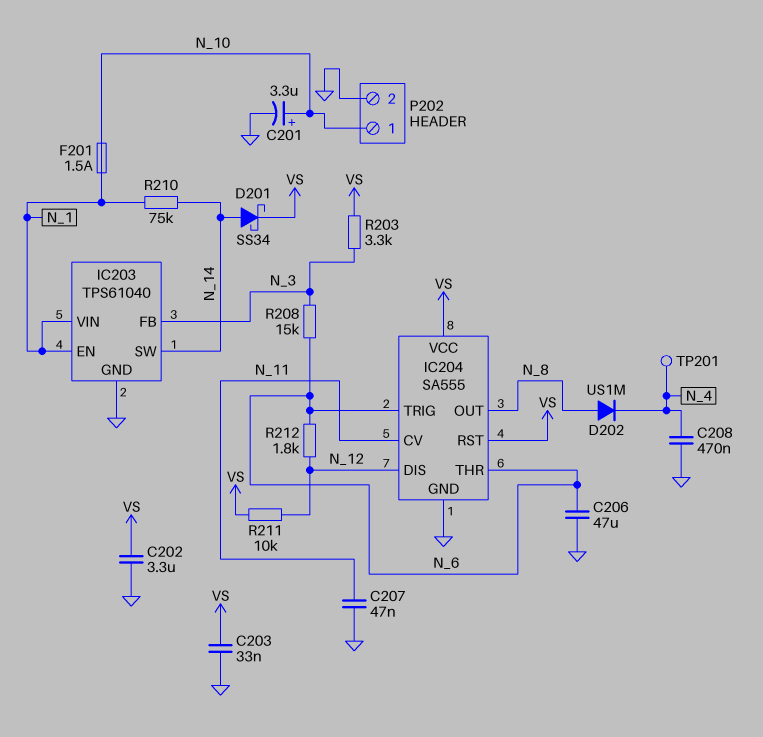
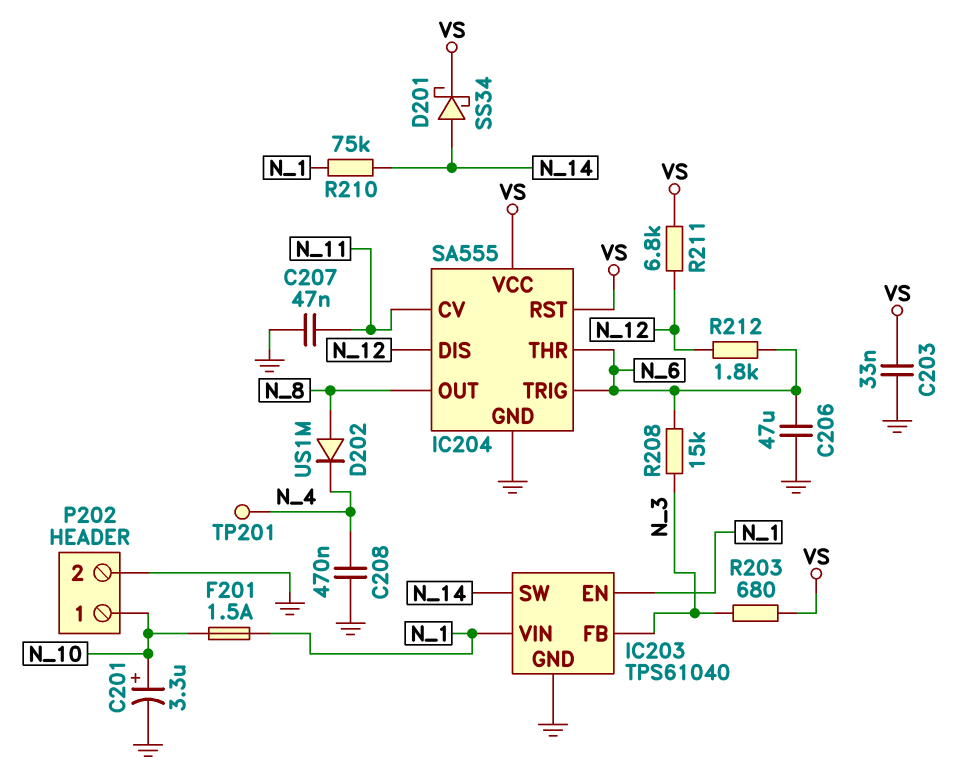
C202: 3.3uF (GND, VS) -> none
R203: 3.3k (N_3, VS) -> 680 (N_3, VS)
R211: 10k (N_12, VS) -> 6.8k (N_12, VS)

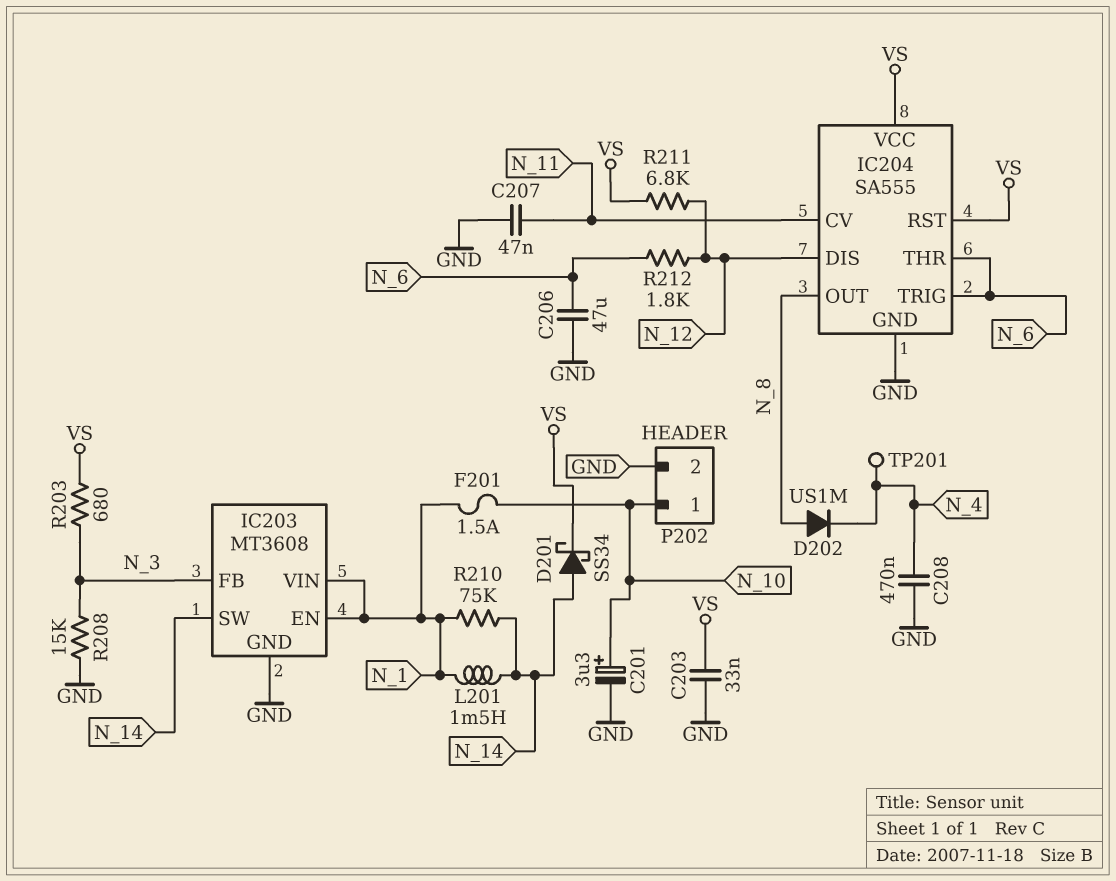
IC203: TPS61040 -> MT3608
L201: none -> 1.5mH (N_1, N_14)
R208: 15k (N_3, N_6) -> 15k (GND, N_3)

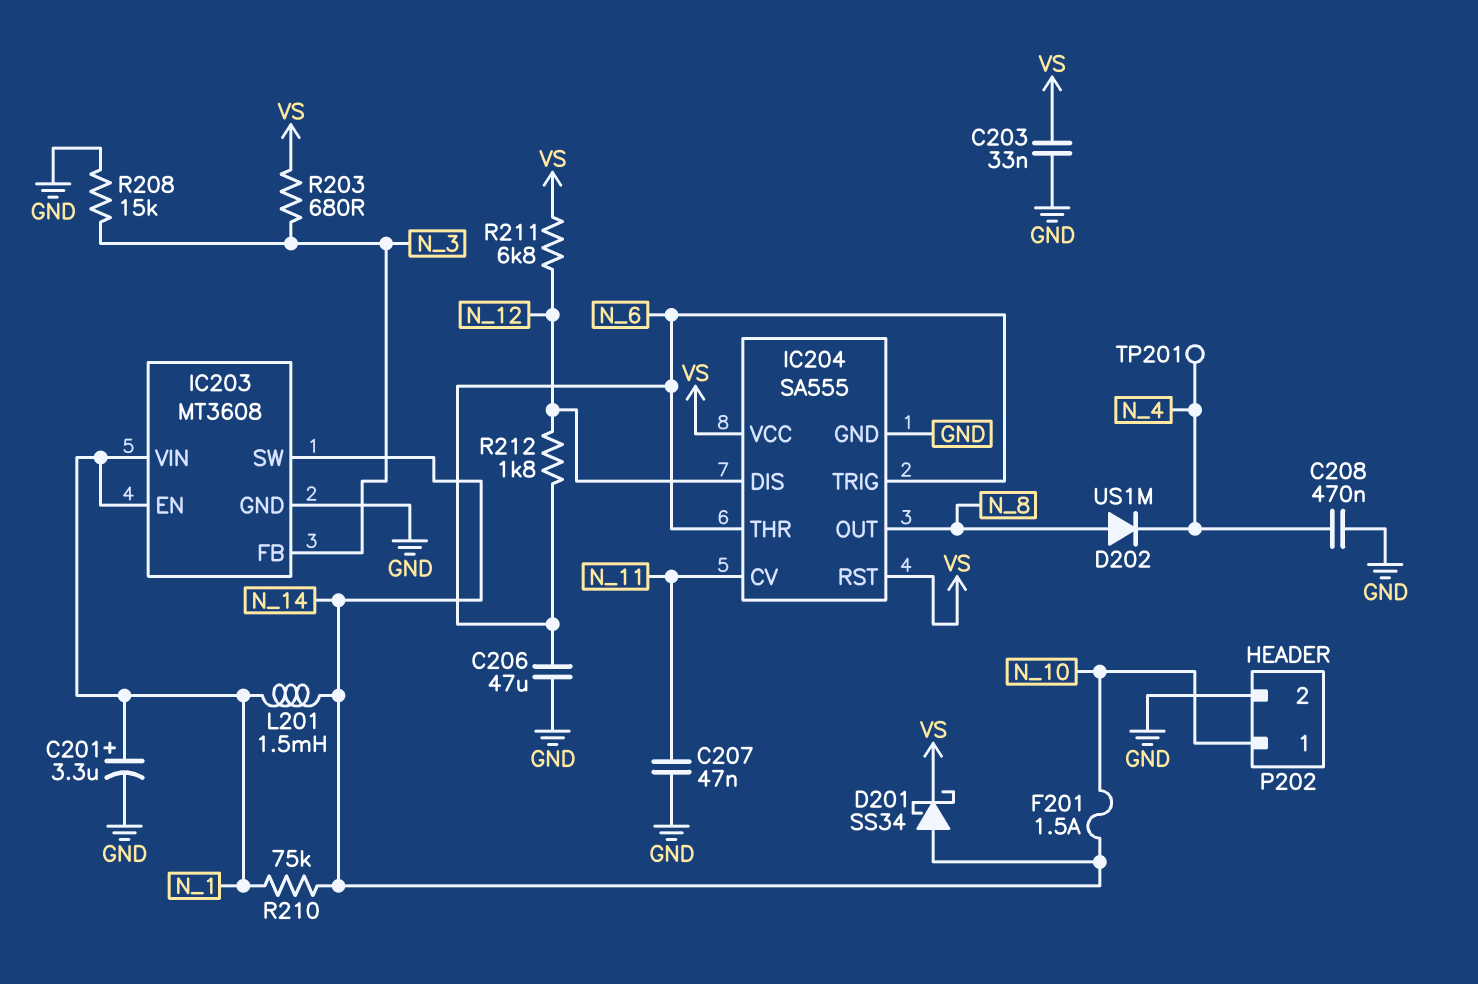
C201: 3.3uF (plus N_10, minus GND) -> 3.3uF (plus N_1, minus GND)
F201: 1.5A (N_1, N_10) -> 1.5A (N_10, N_14)

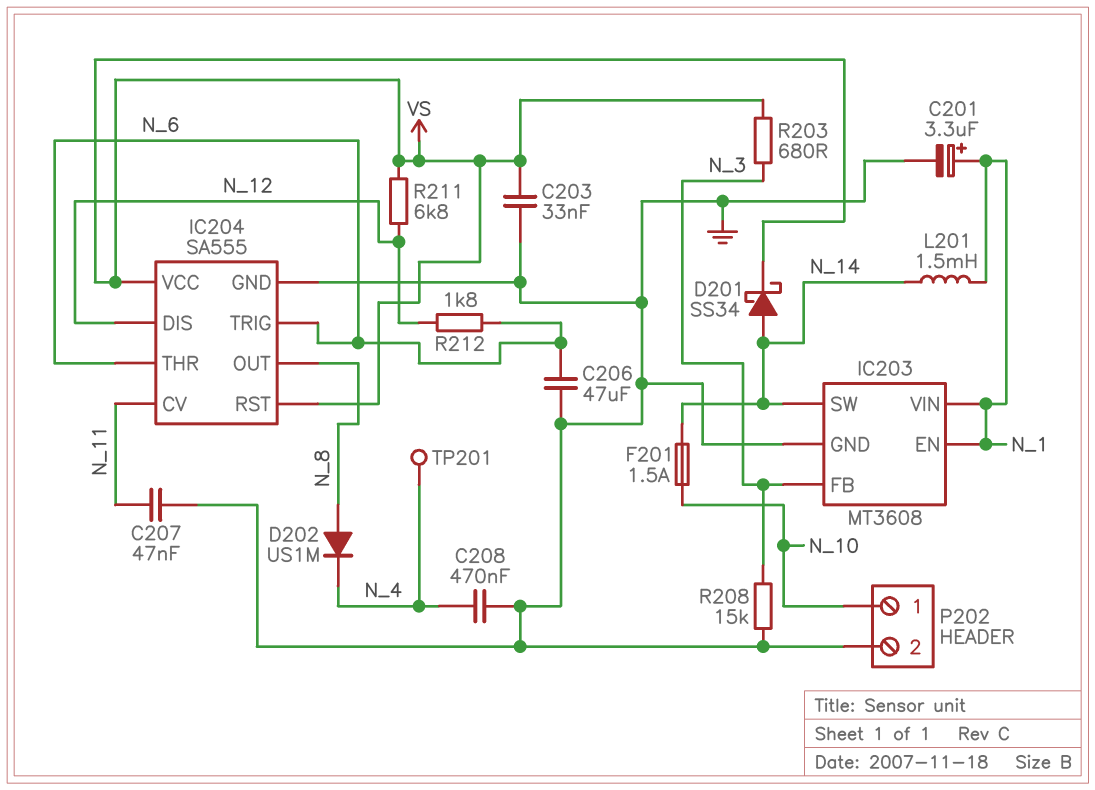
R210: 75k (N_1, N_14) -> none

